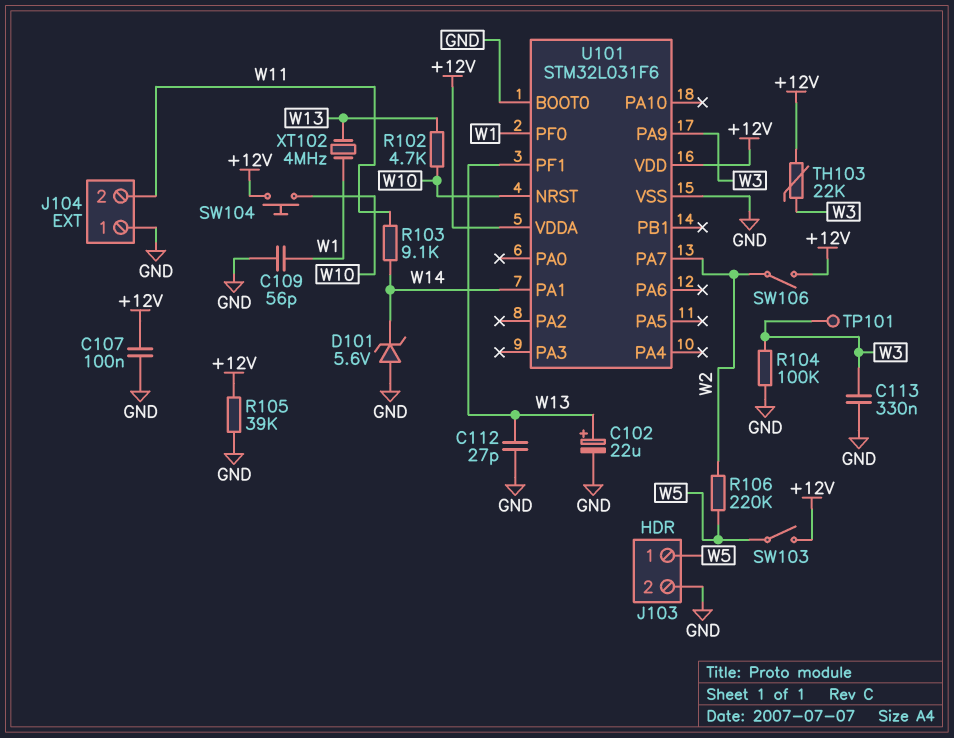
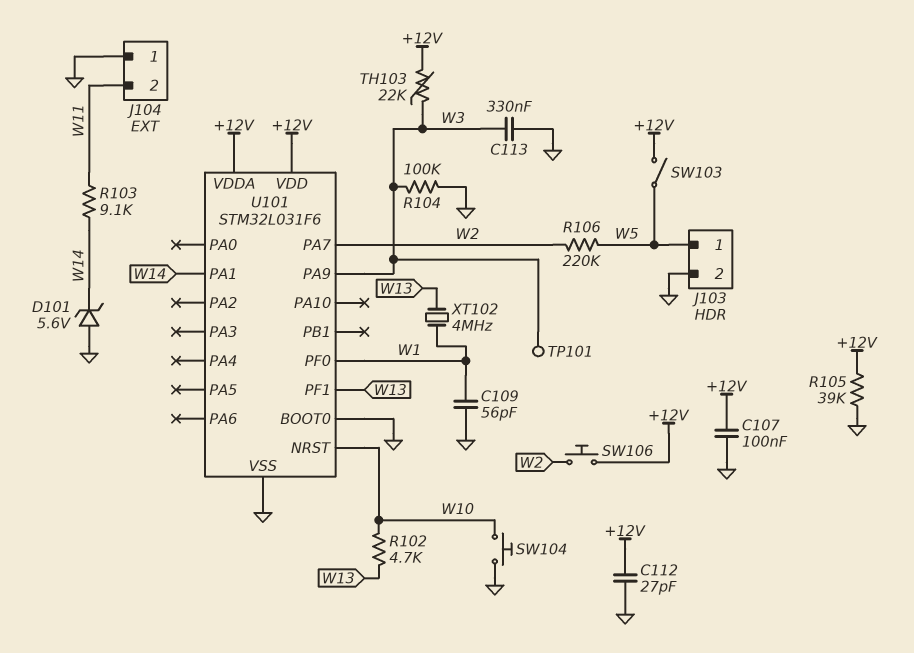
C102: 22uF (plus W13, minus GND) -> none
C112: 27pF (GND, W13) -> 27pF (+12V, GND)
SW104: button (+12V, W10) -> button (GND, W10)
SW106: switch (+12V, W2) -> button (+12V, W2)

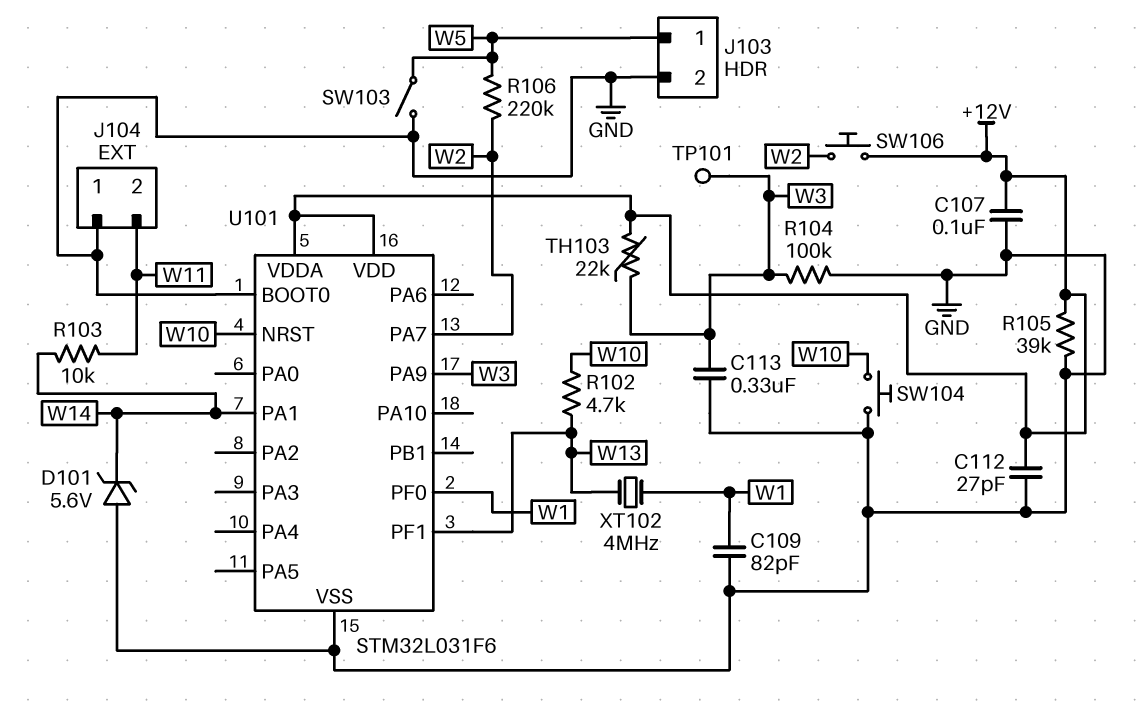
C109: 56pF (GND, W1) -> 82pF (GND, W1)
R103: 9.1k (W11, W14) -> 10k (W11, W14)
SW103: switch (+12V, W5) -> switch (GND, W5)

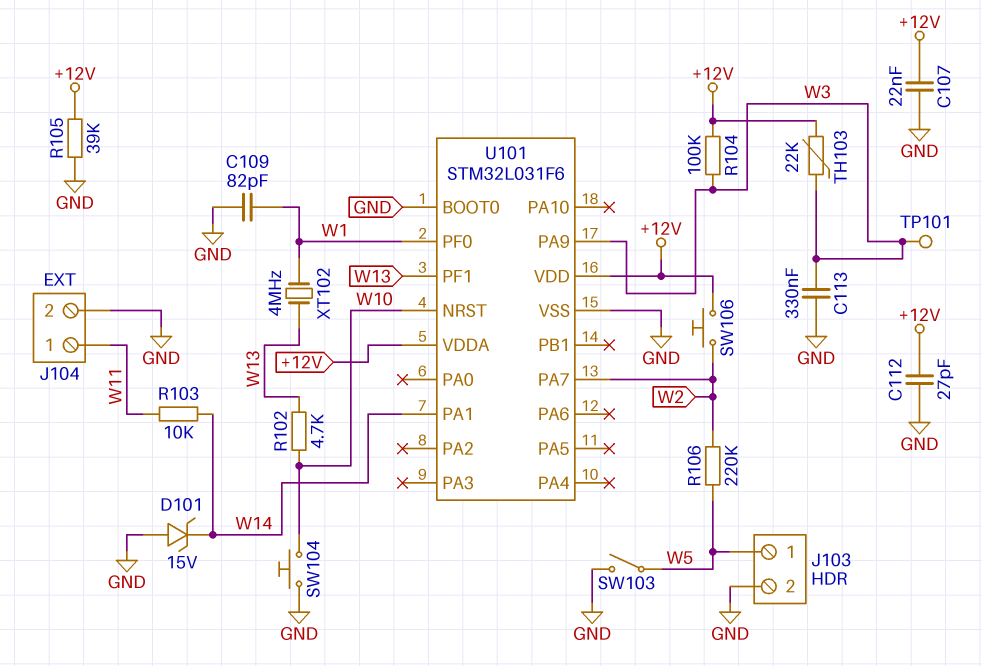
C107: 100nF (+12V, GND) -> 22nF (+12V, GND)
D101: zener 5.6V (A GND, K W14) -> zener 15V (A GND, K W14)
J104 pin 1: GND -> W11
J104 pin 2: W11 -> GND
R104: 100k (GND, W3) -> 100k (+12V, W3)

